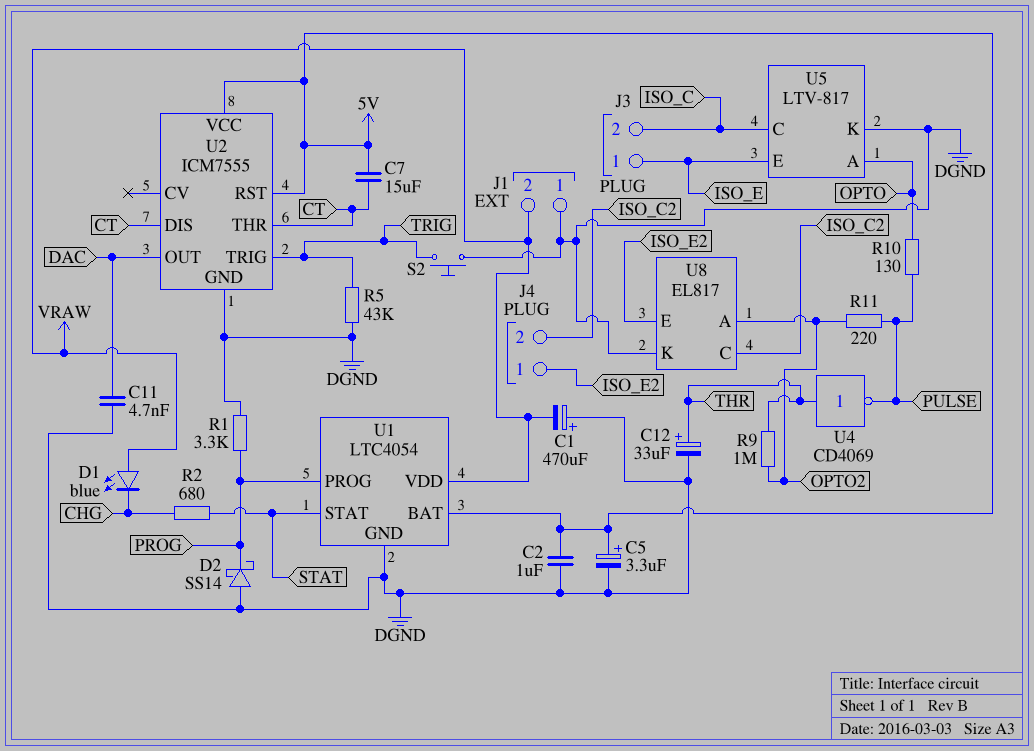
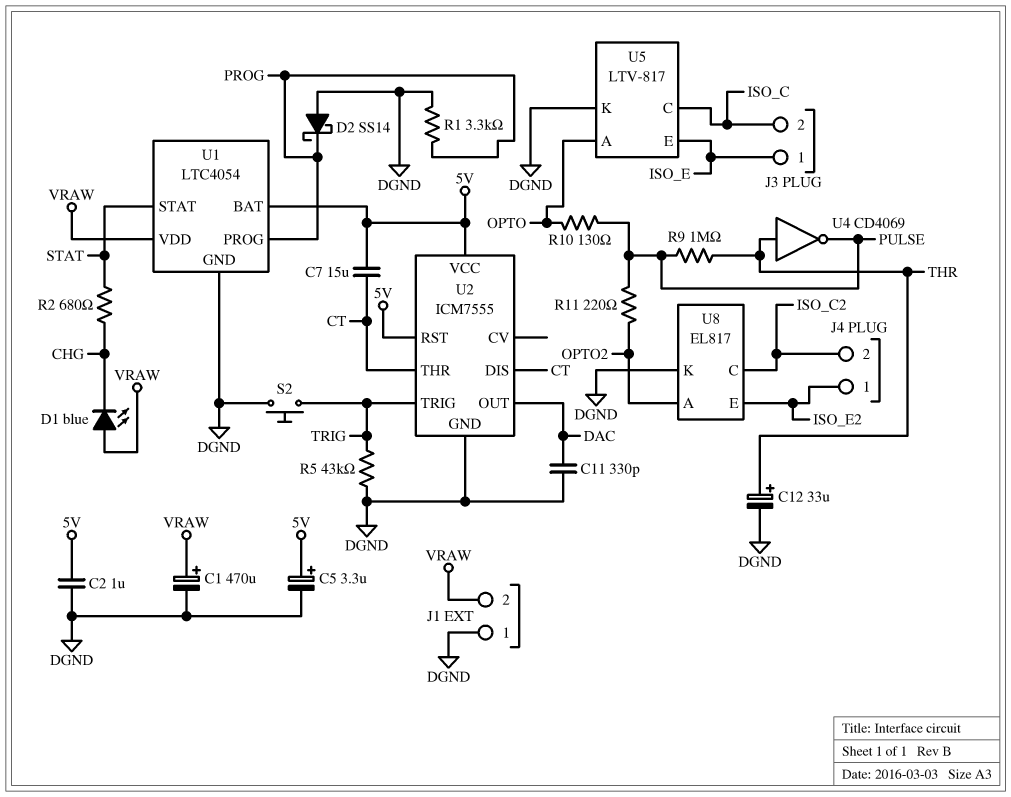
C1: 470uF (plus DGND, minus VRAW) -> 470uF (plus VRAW, minus DGND)
C11: 4.7nF (DAC, DGND) -> 330pF (DAC, DGND)
R9: 1M (OPTO2, THR) -> 1M (PULSE, THR)

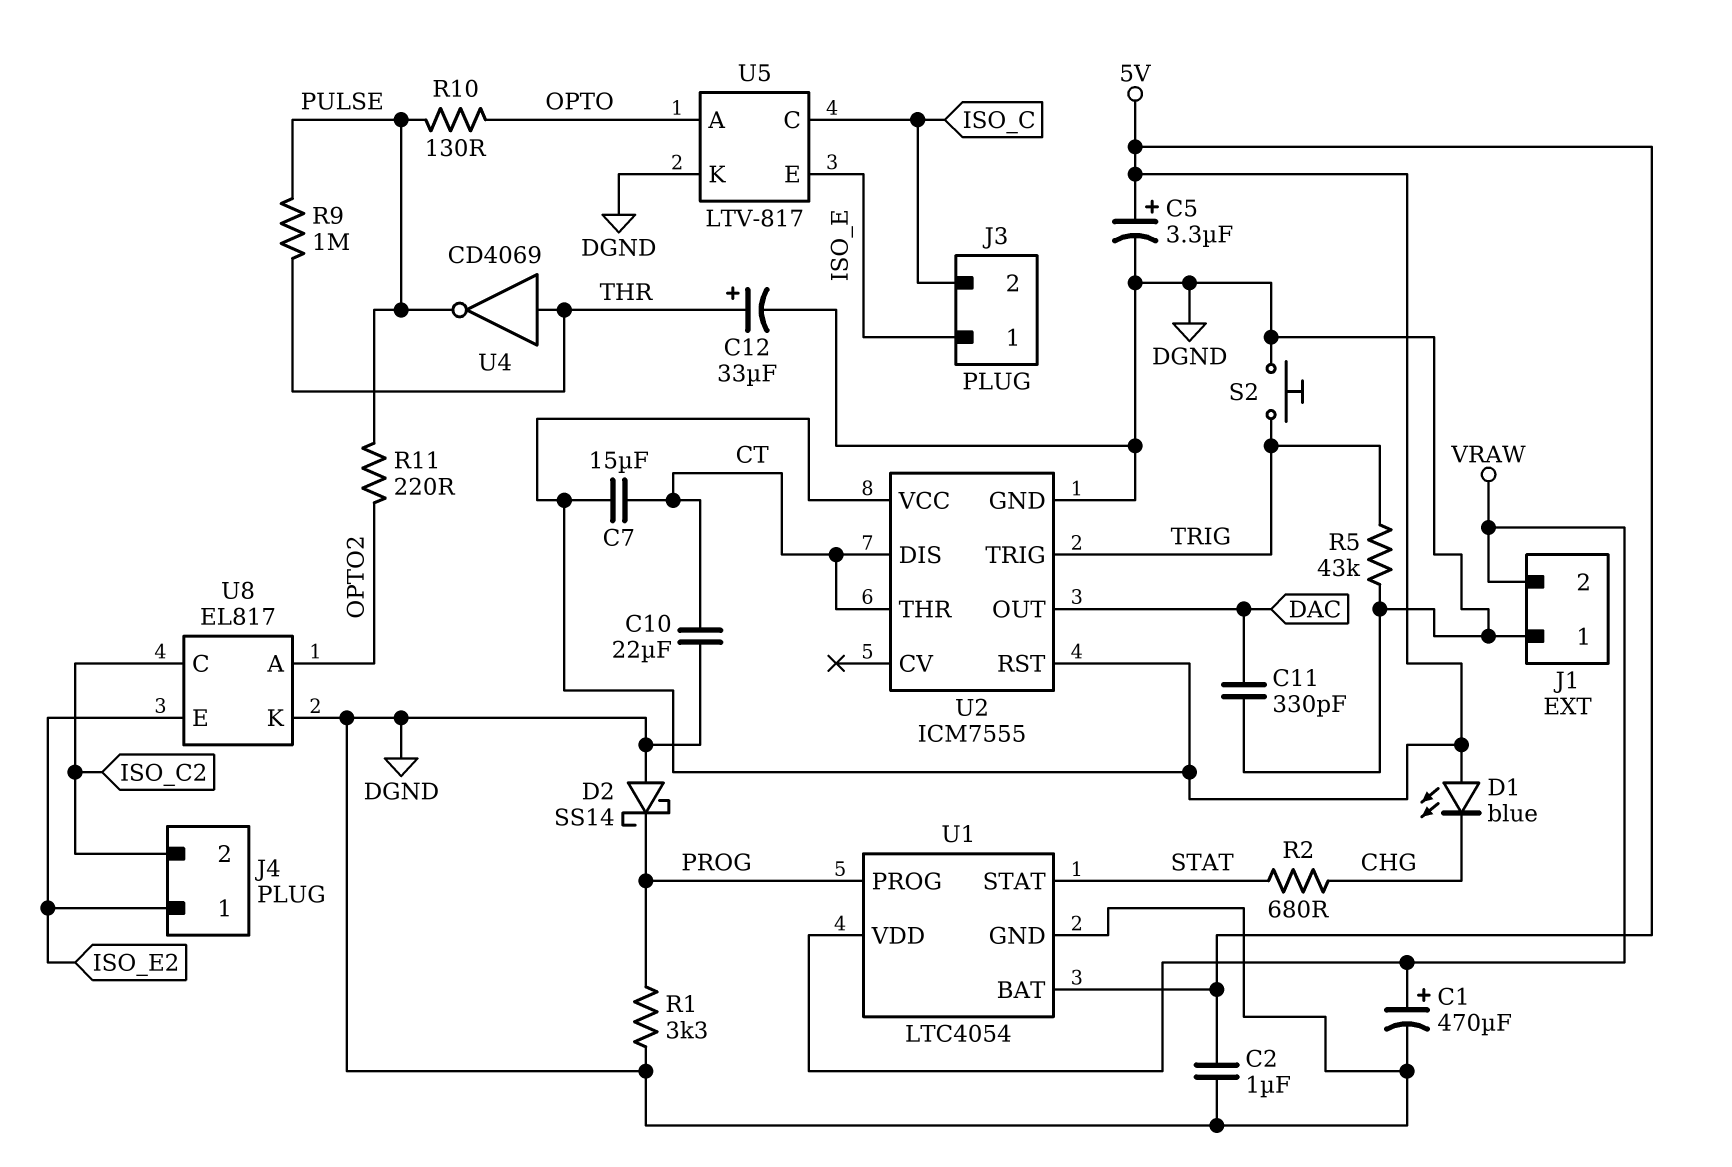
C10: none -> 22uF (CT, DGND)
D1: LED blue (A VRAW, K CHG) -> LED blue (A 5V, K CHG)

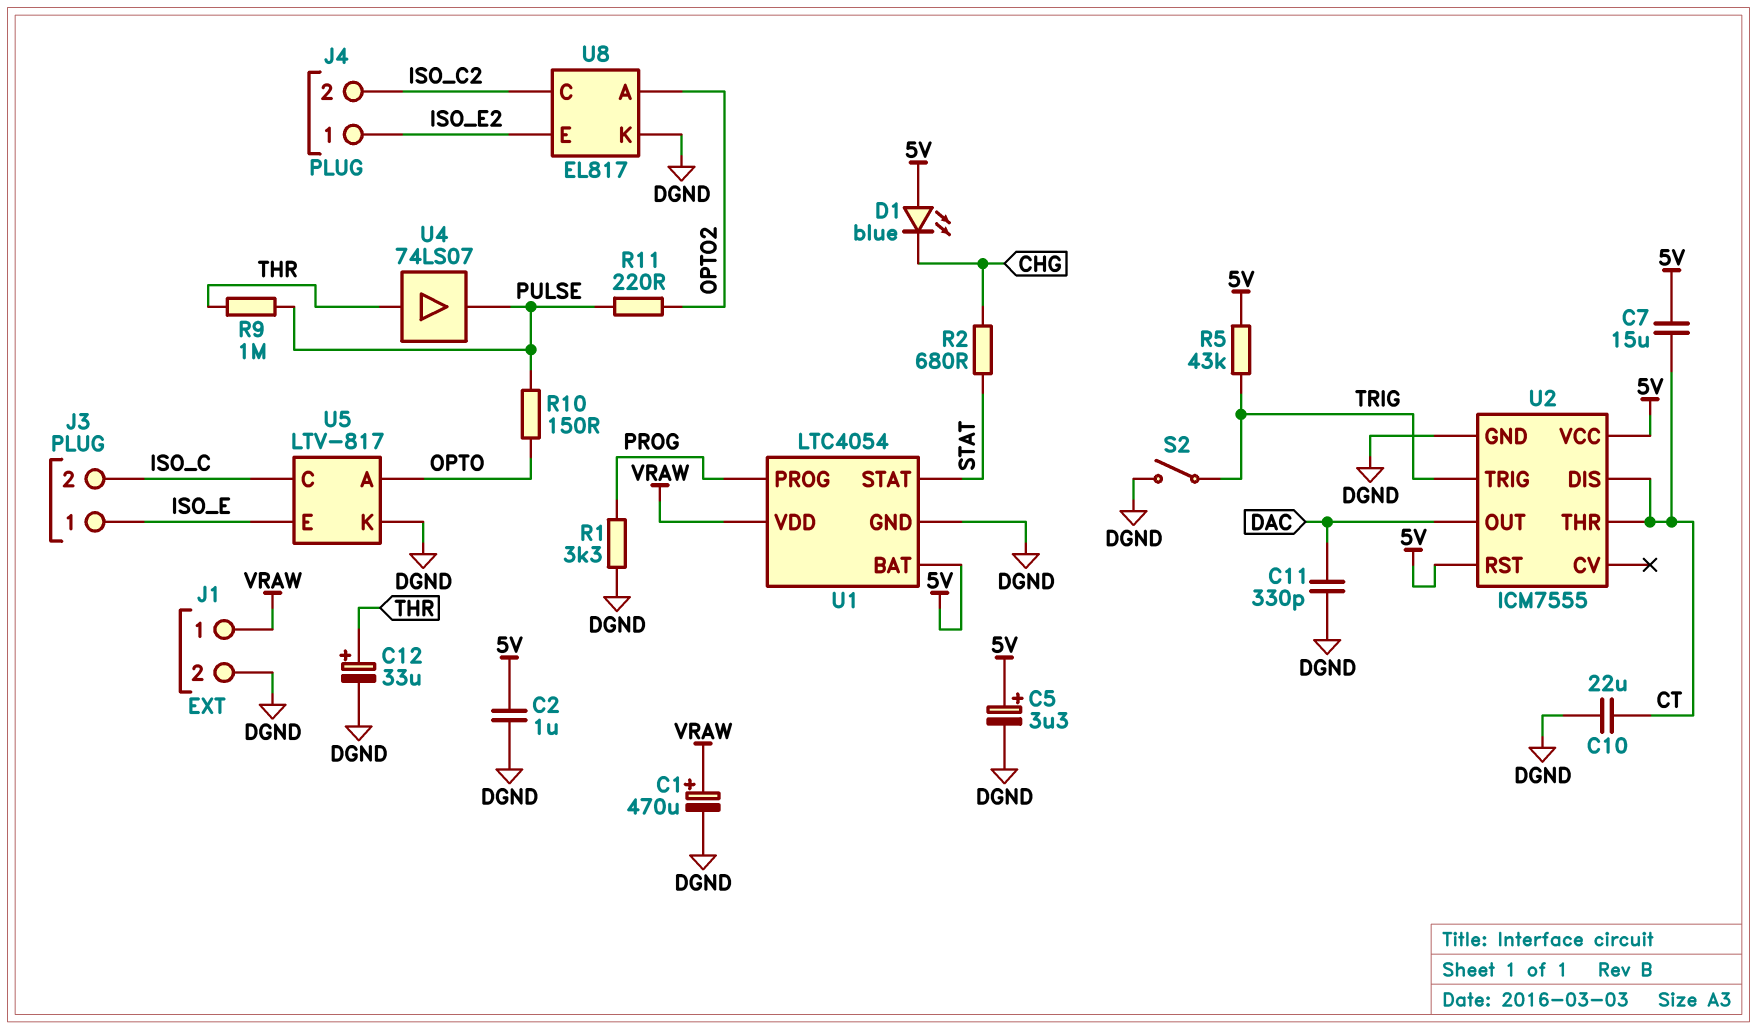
D2: schottky SS14 (A DGND, K PROG) -> none
J1 pin 1: DGND -> VRAW
J1 pin 2: VRAW -> DGND
R5: 43k (DGND, TRIG) -> 43k (5V, TRIG)
R10: 130 (OPTO, PULSE) -> 150 (OPTO, PULSE)
S2: button (DGND, TRIG) -> switch (DGND, TRIG)
U4: NOT CD4069 (in THR, out PULSE) -> buffer 74LS07 (in THR, out PULSE)

